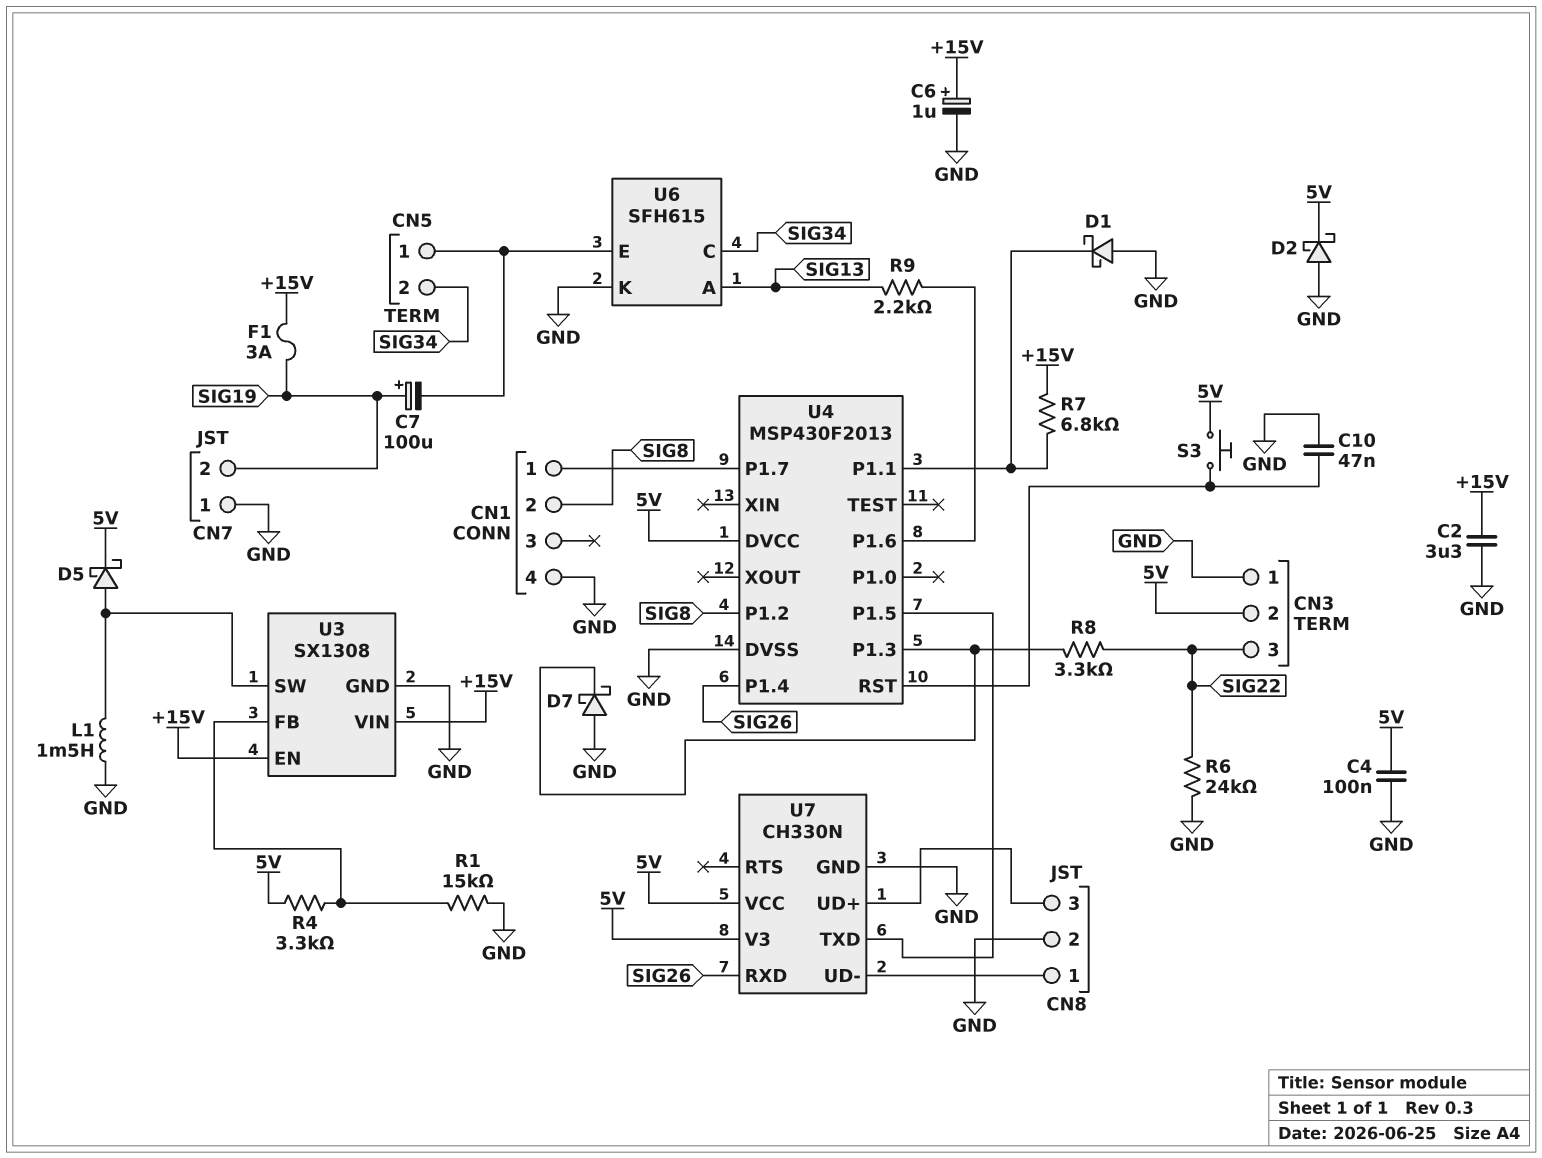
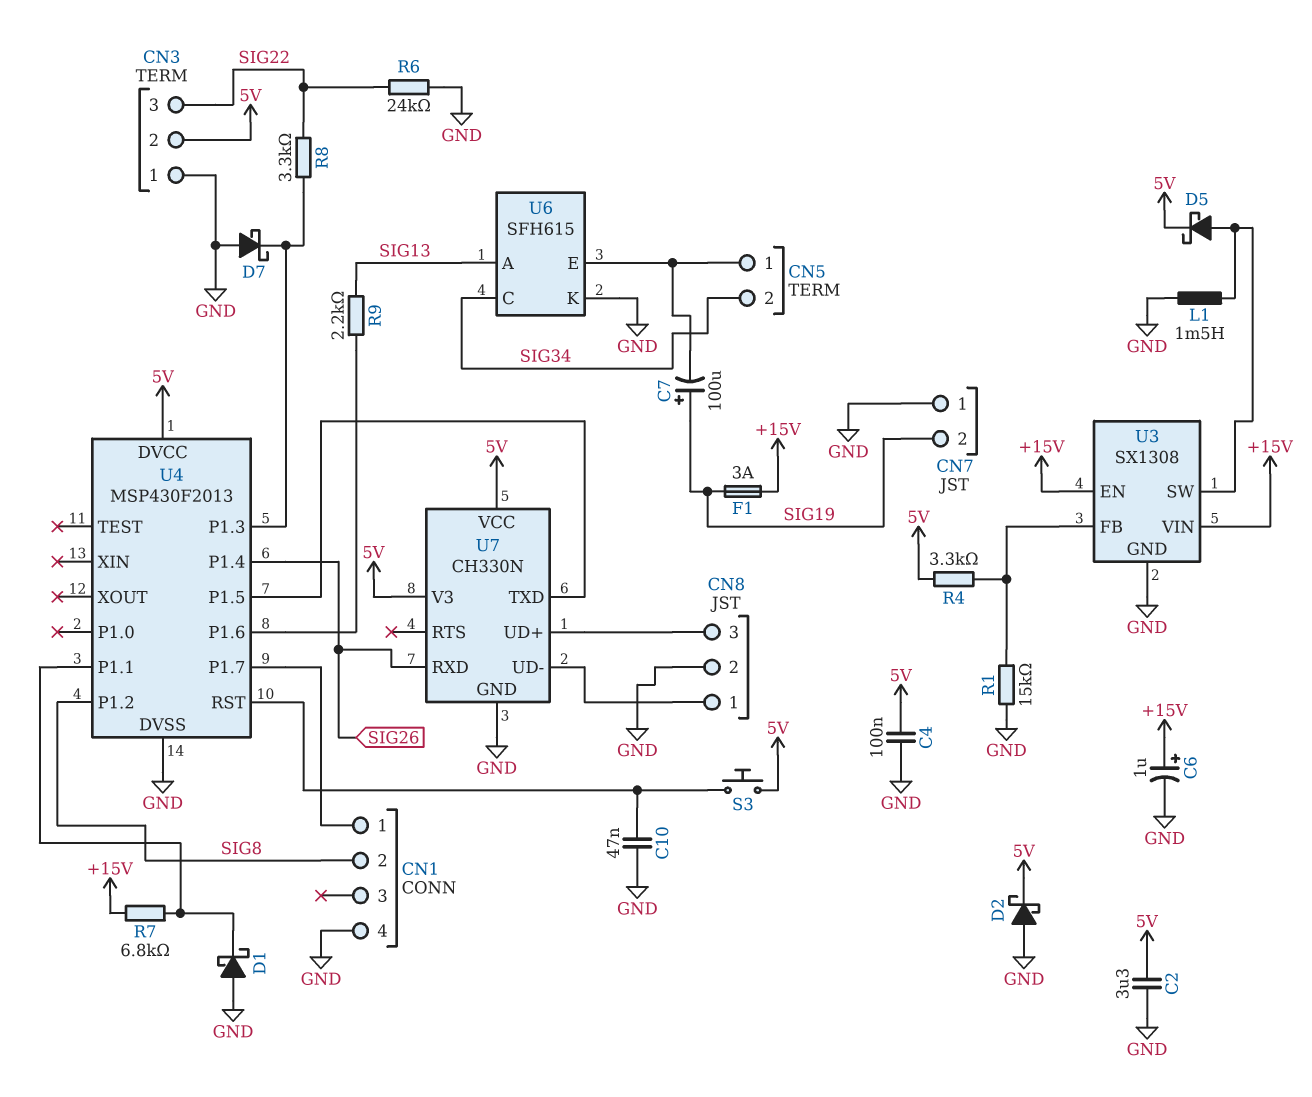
C2: 3.3uF (+15V, GND) -> 3.3uF (5V, GND)

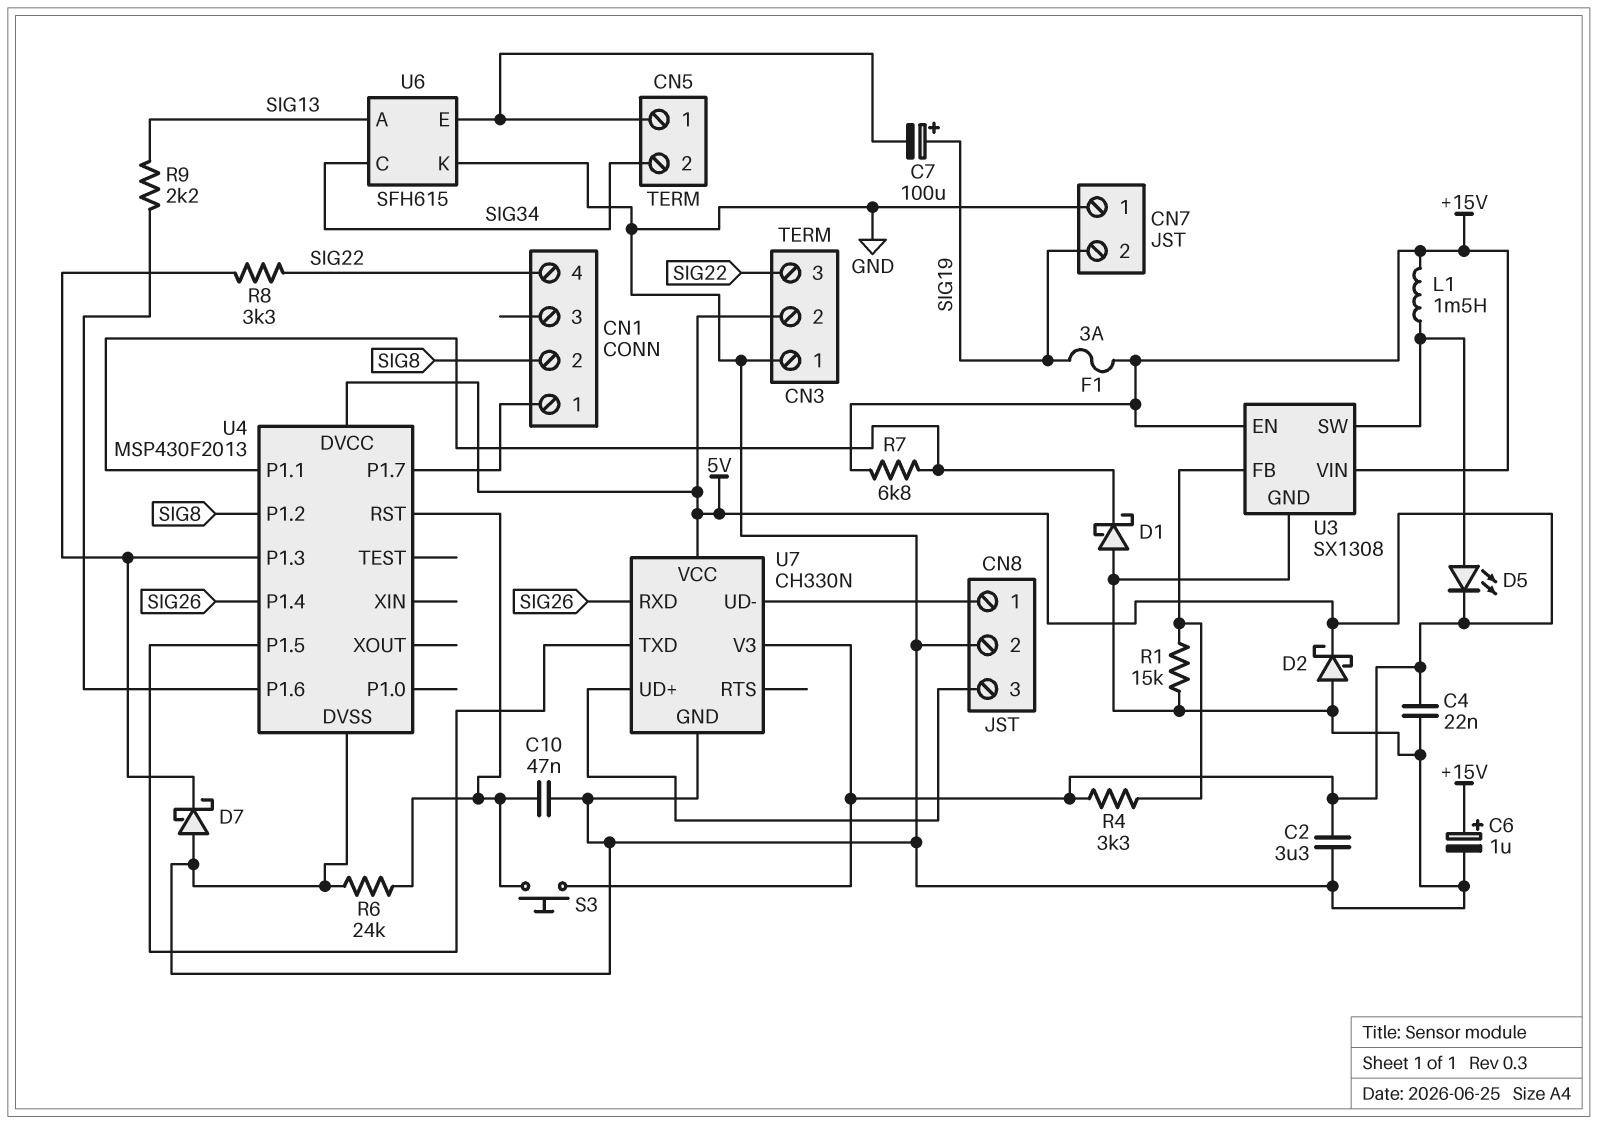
C4: 100nF (5V, GND) -> 22nF (5V, GND)
CN1 pin 4: GND -> SIG22
D5: schottky (A U3/SW, K 5V) -> LED (A U3/SW, K 5V)
L1: 1.5mH (GND, U3/SW) -> 1.5mH (+15V, U3/SW)
R6: 24k (GND, SIG22) -> 24k (GND, U4/RST)

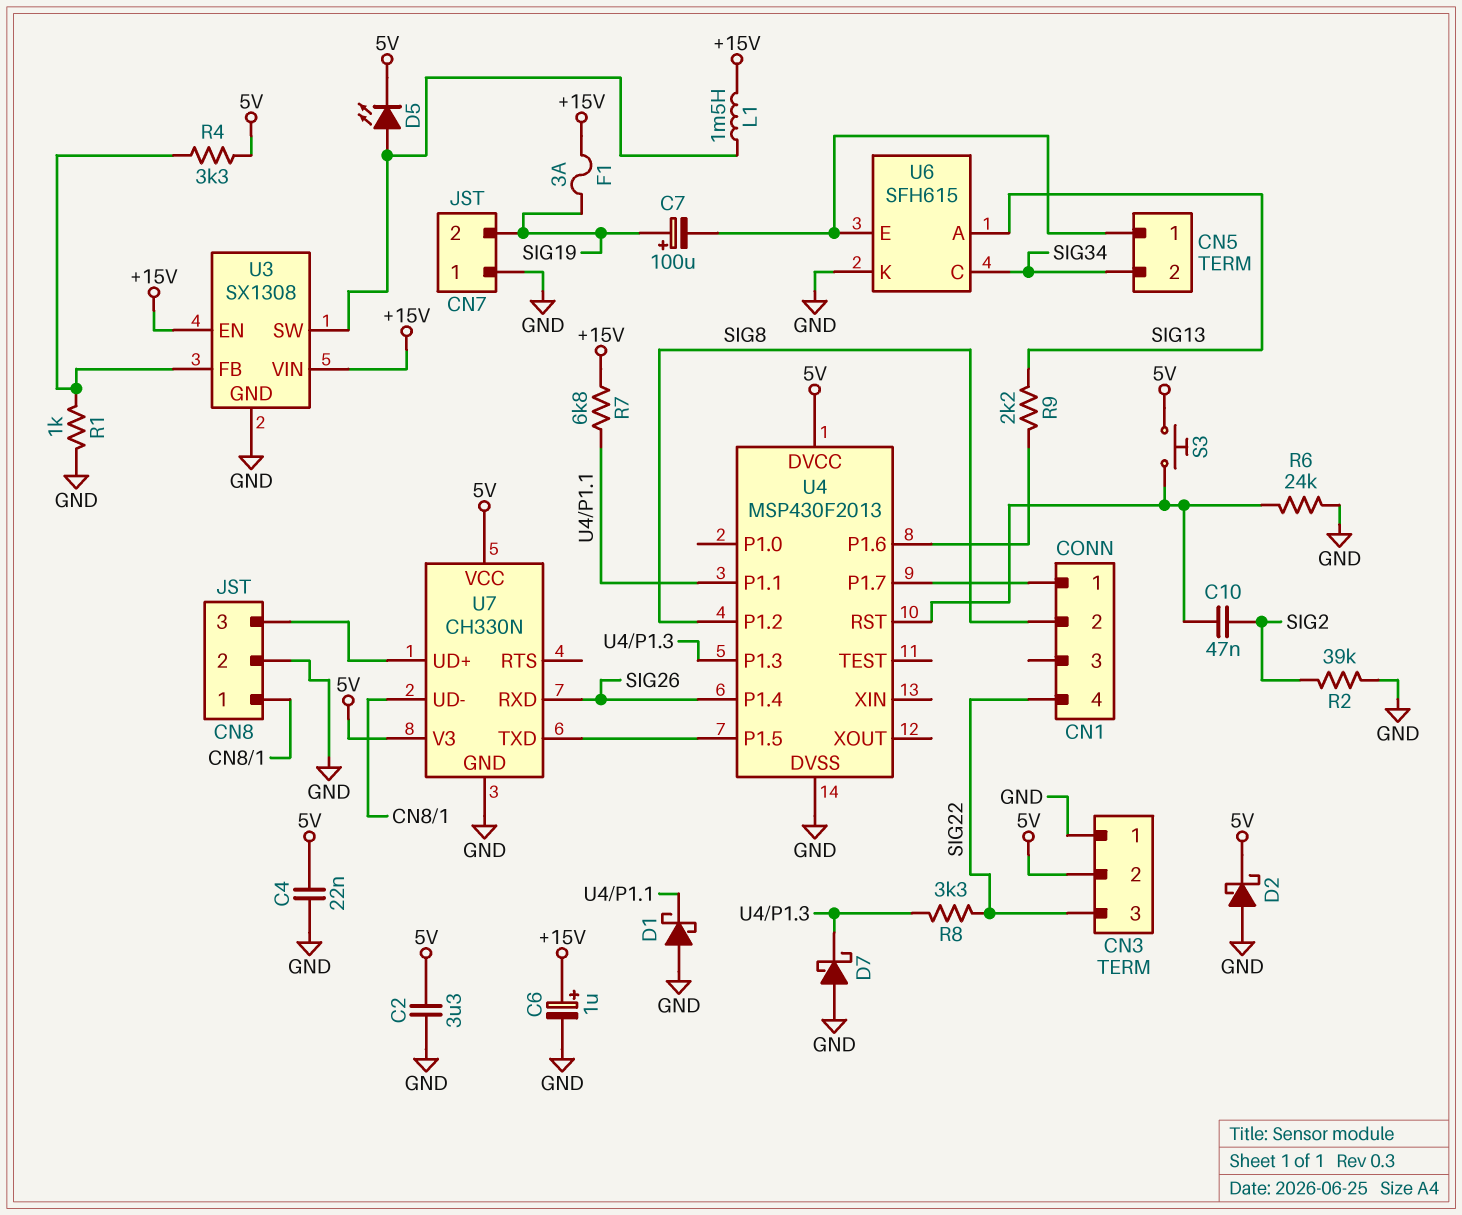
C10: 47nF (GND, U4/RST) -> 47nF (SIG2, U4/RST)
R1: 15k (GND, U3/FB) -> 1k (GND, U3/FB)
R2: none -> 39k (GND, SIG2)

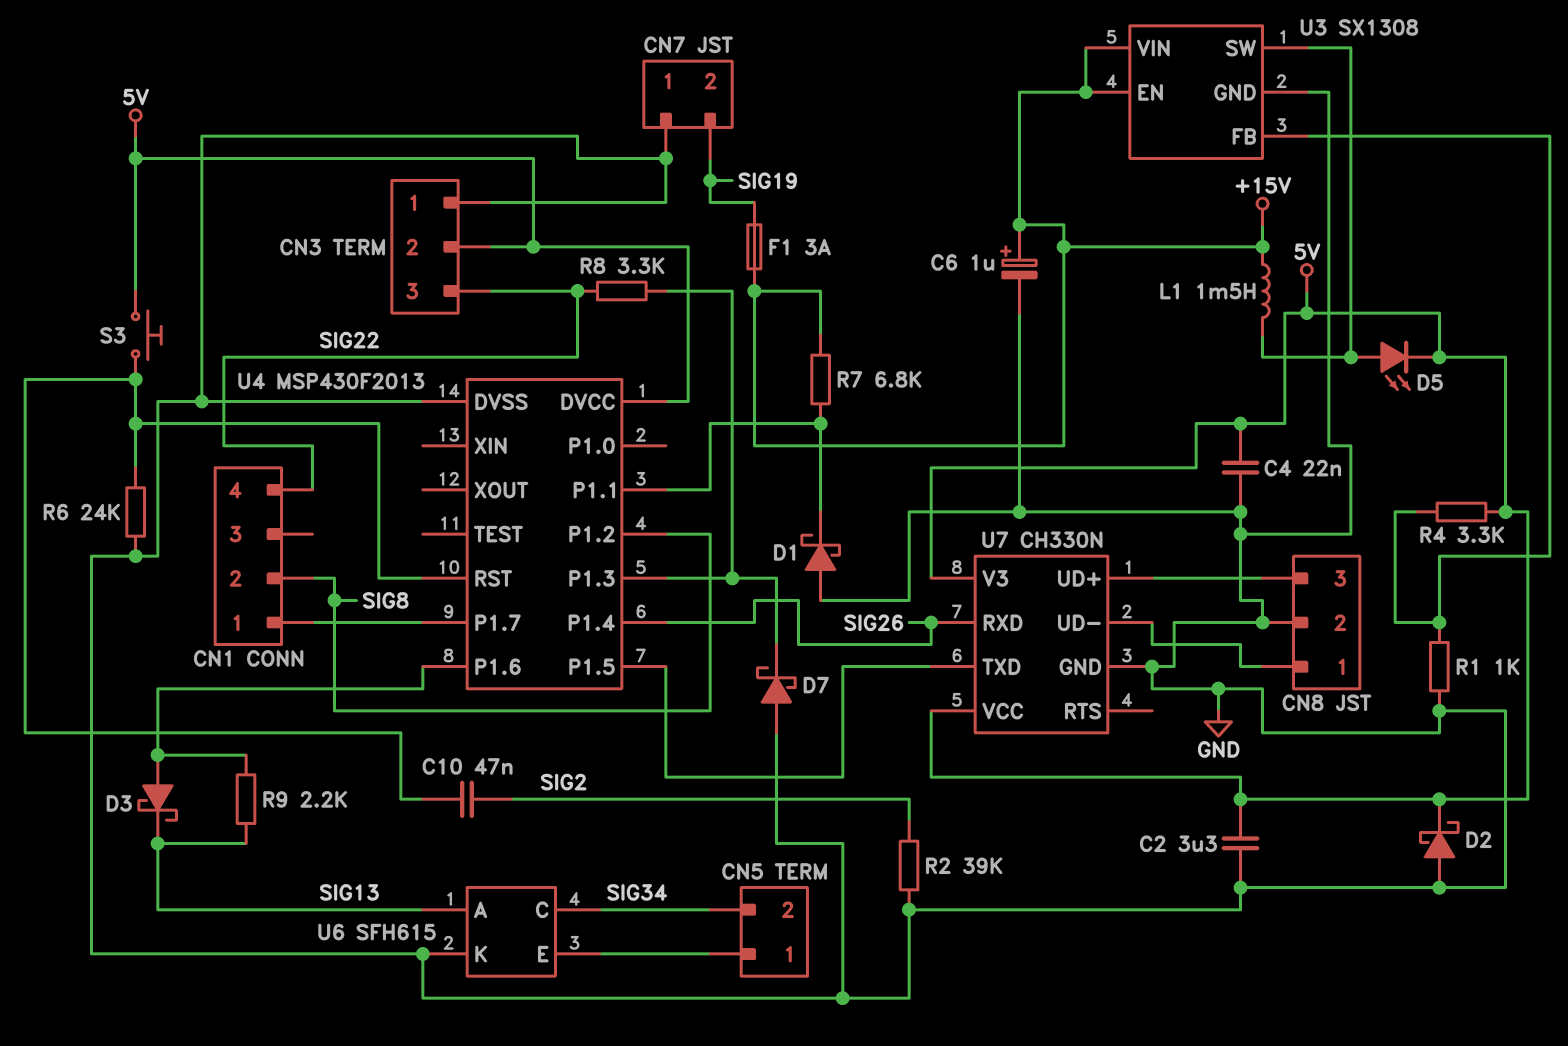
C7: 100uF (plus SIG19, minus CN5/1) -> none
D3: none -> schottky (A U4/P1.6, K SIG13)

